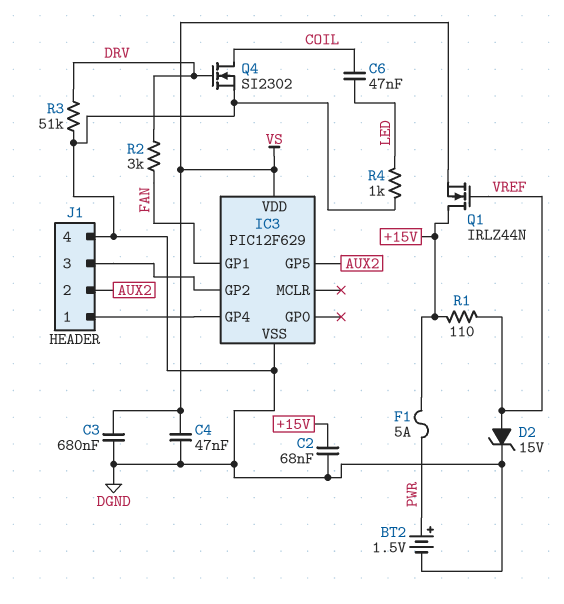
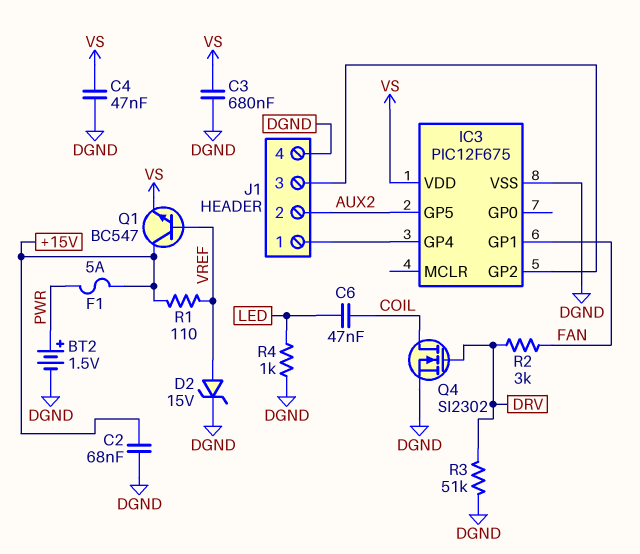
IC3: PIC12F629 -> PIC12F675
Q1: NMOS IRLZ44N (G VREF, D +15V, S VS) -> NPN BC547 (B VREF, C +15V, E VS)

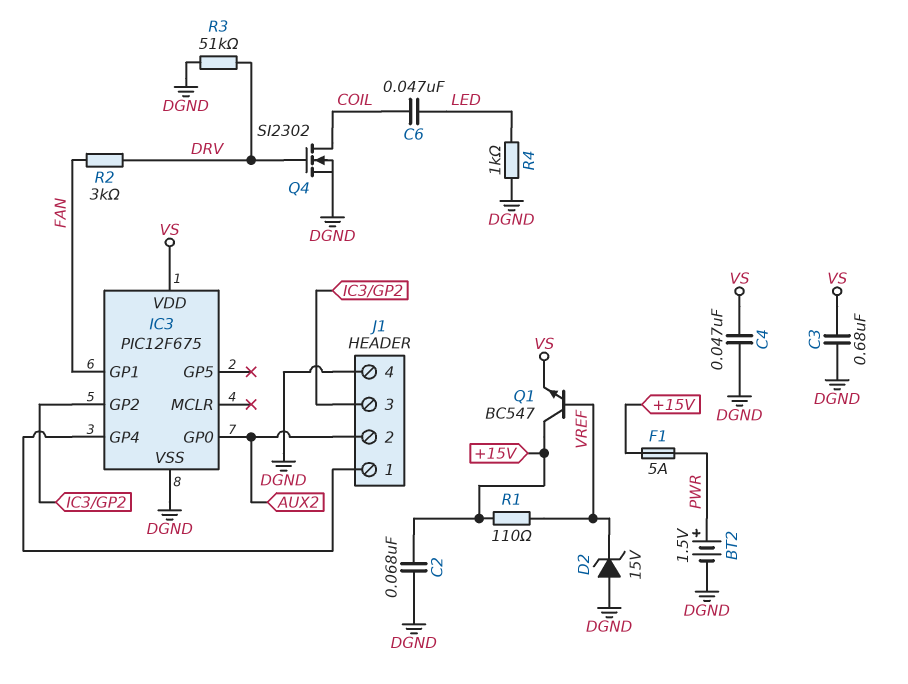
D2: zener 15V (A VREF, K DGND) -> zener 15V (A DGND, K VREF)
IC3 pin GP0: none -> AUX2
IC3 pin GP5: AUX2 -> none

